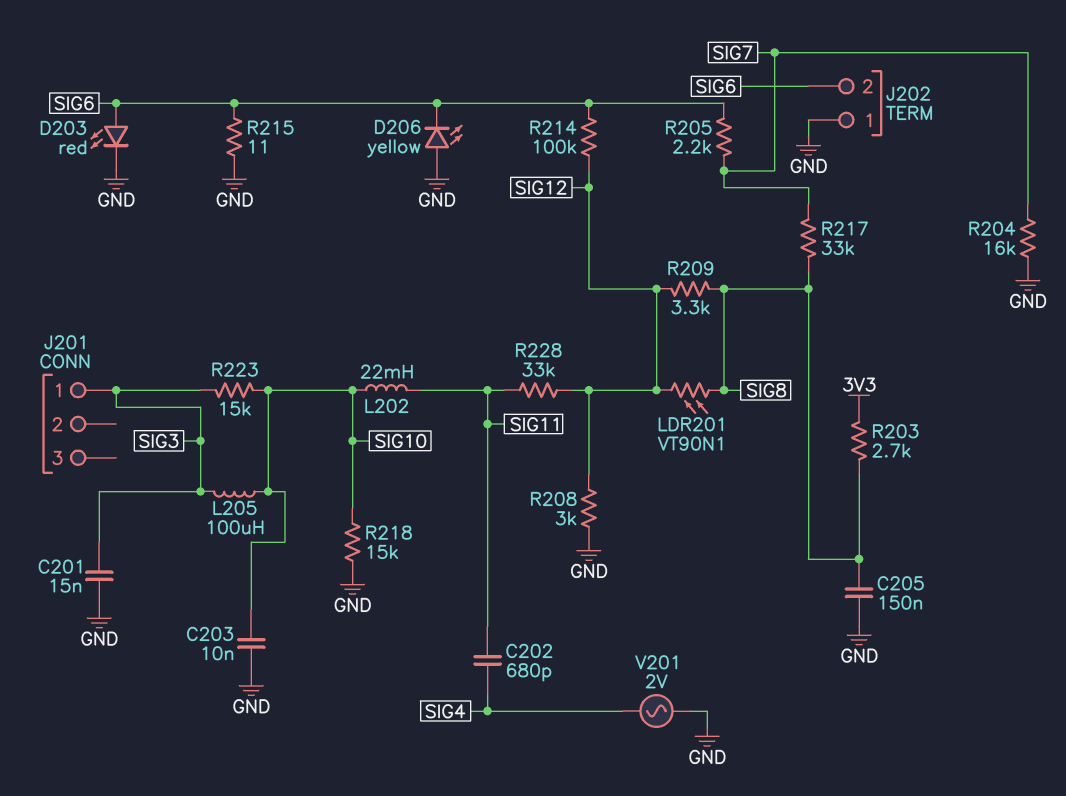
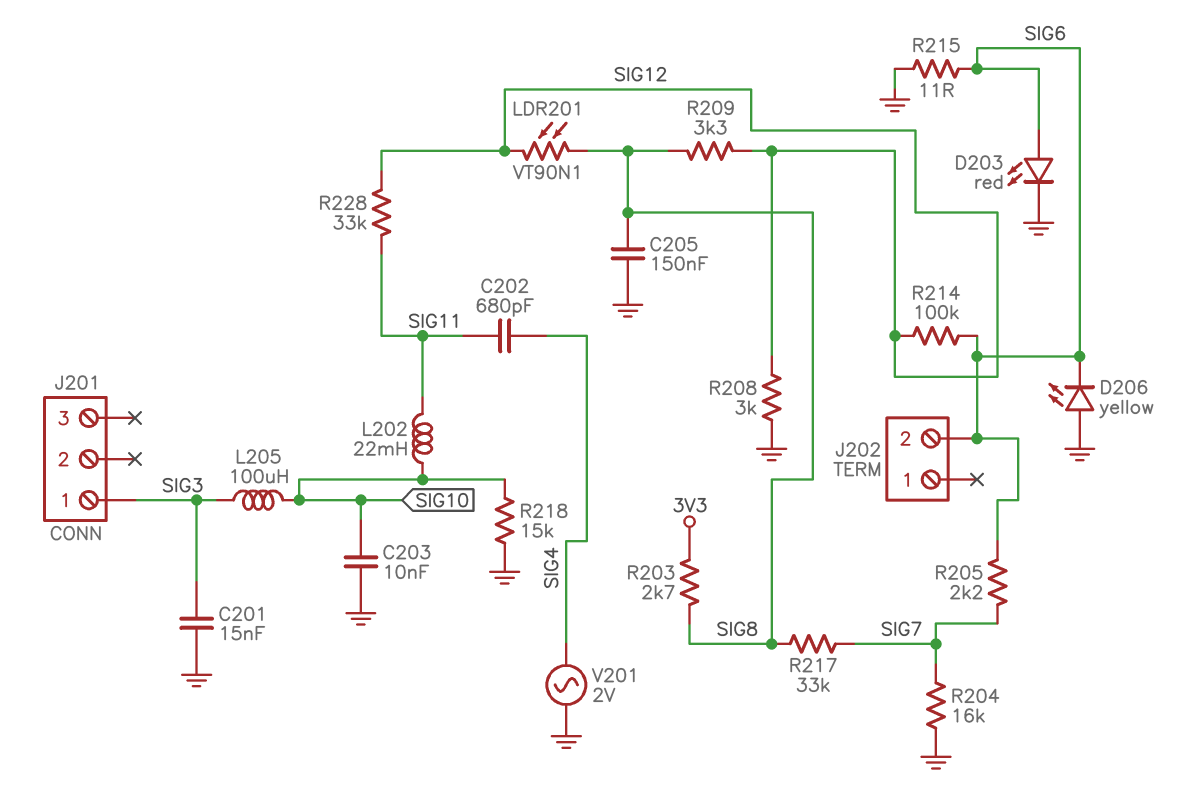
J202 pin 1: GND -> none
R223: 15k (SIG3, SIG10) -> none

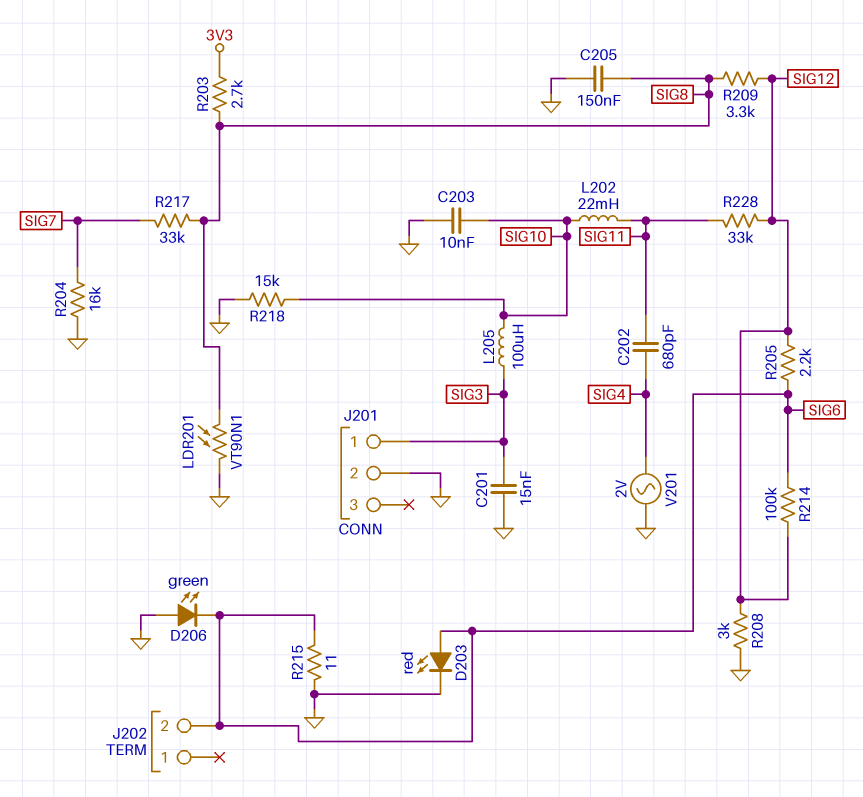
D206: LED yellow (A GND, K SIG6) -> LED green (A GND, K SIG6)
J201 pin 2: none -> GND
LDR201: VT90N1 (SIG8, SIG12) -> VT90N1 (GND, SIG8)
R205: 2.2k (SIG6, SIG7) -> 2.2k (SIG6, SIG12)

